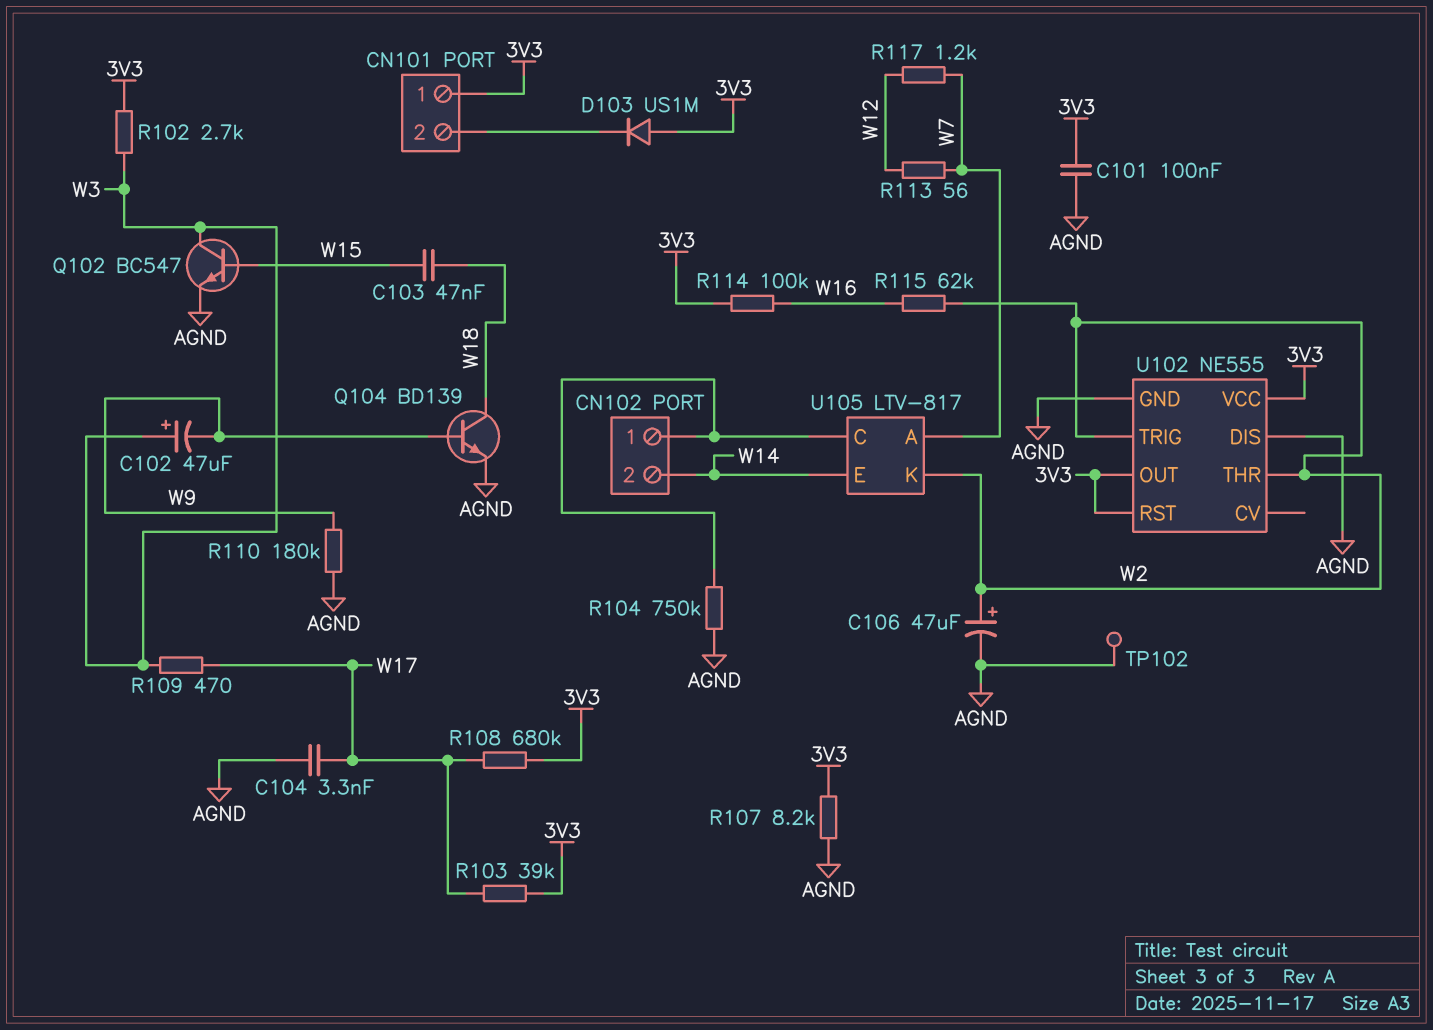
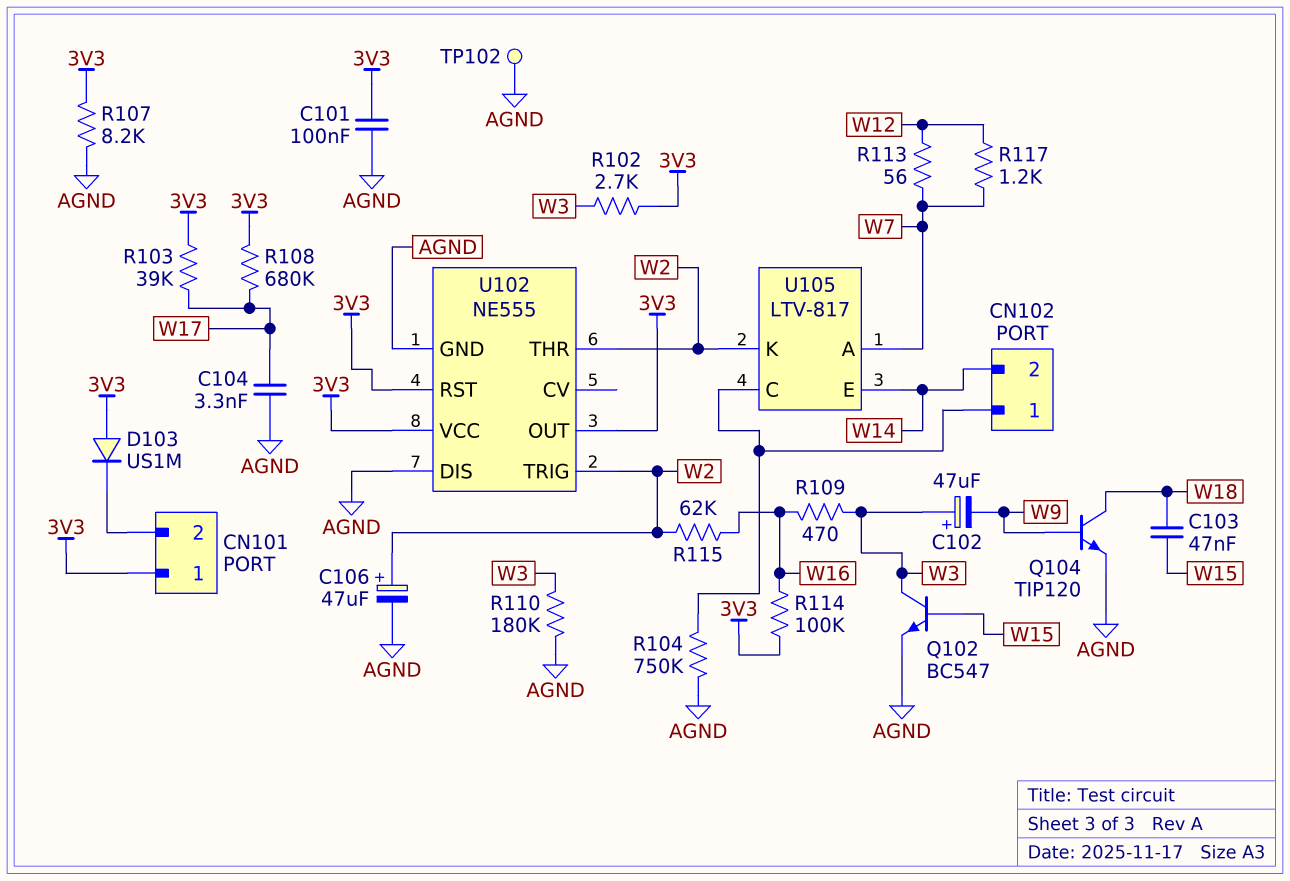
Q104: NPN BD139 (B W9, C W18, E AGND) -> NPN TIP120 (B W9, C W18, E AGND)
R109: 470 (W3, W17) -> 470 (W3, W16)
R110: 180k (AGND, W9) -> 180k (AGND, W3)

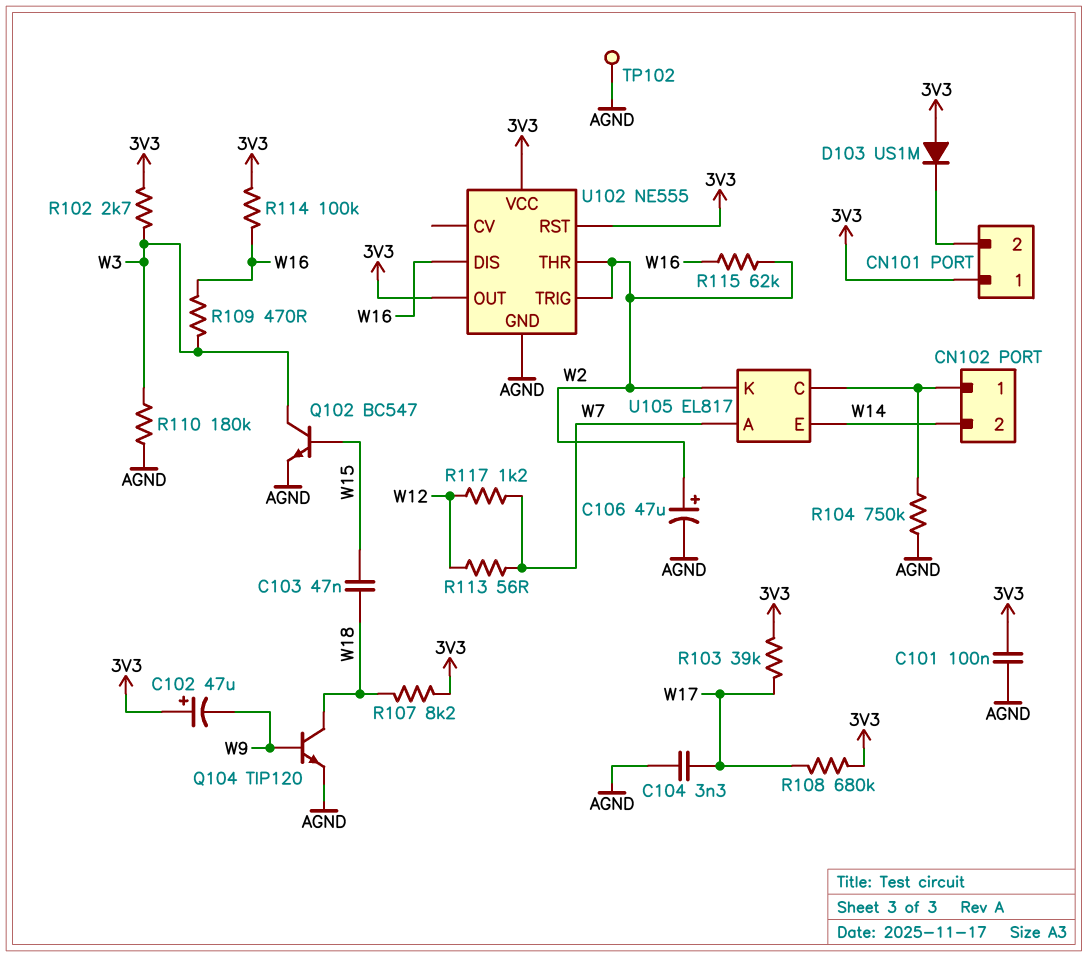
C102: 47uF (plus W3, minus W9) -> 47uF (plus 3V3, minus W9)
R107: 8.2k (3V3, AGND) -> 8.2k (3V3, W18)
U102 pin DIS: AGND -> W16
U105: LTV-817 -> EL817

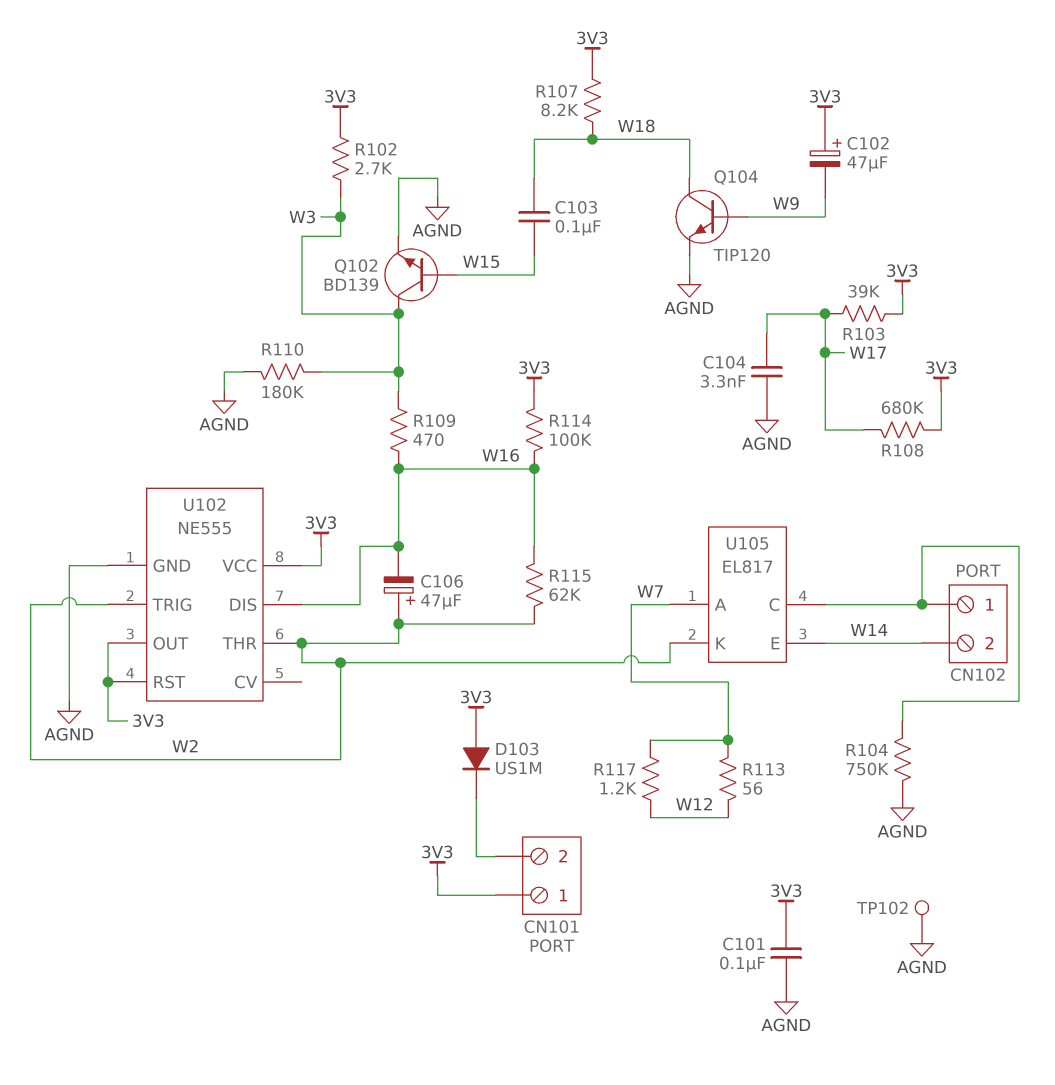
C103: 47nF (W15, W18) -> 100nF (W15, W18)
C106: 47uF (plus W2, minus AGND) -> 47uF (plus W2, minus W16)
Q102: NPN BC547 (B W15, C W3, E AGND) -> NPN BD139 (B W15, C W3, E AGND)

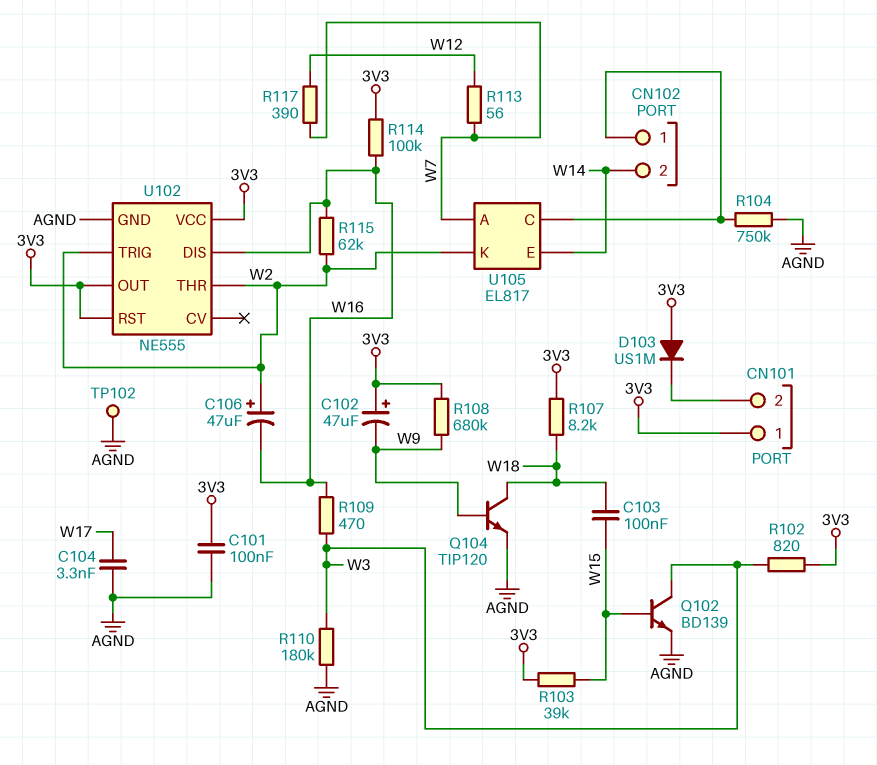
R102: 2.7k (3V3, W3) -> 820 (3V3, W3)
R103: 39k (3V3, W17) -> 39k (3V3, W15)
R108: 680k (3V3, W17) -> 680k (3V3, W9)
R117: 1.2k (W7, W12) -> 390 (W7, W12)

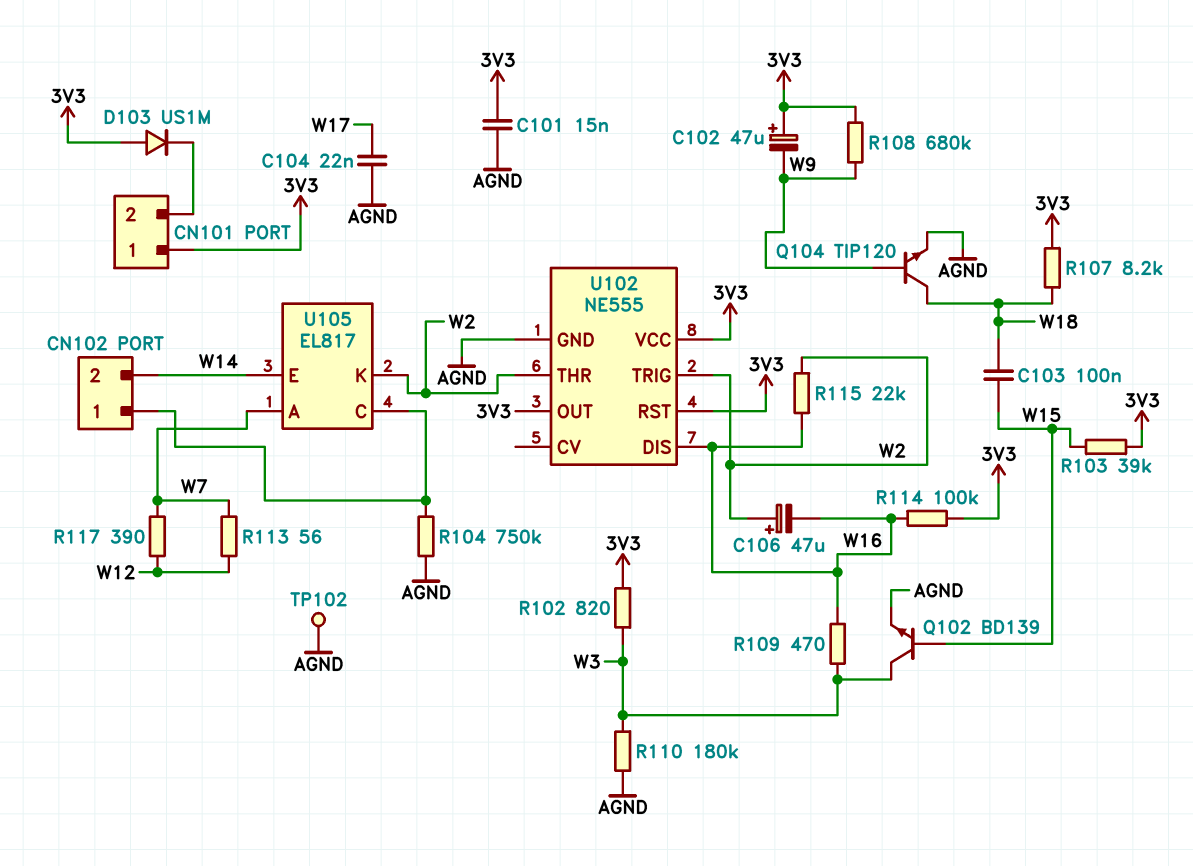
C101: 100nF (3V3, AGND) -> 15nF (3V3, AGND)
C104: 3.3nF (AGND, W17) -> 22nF (AGND, W17)
R115: 62k (W2, W16) -> 22k (W2, W16)

